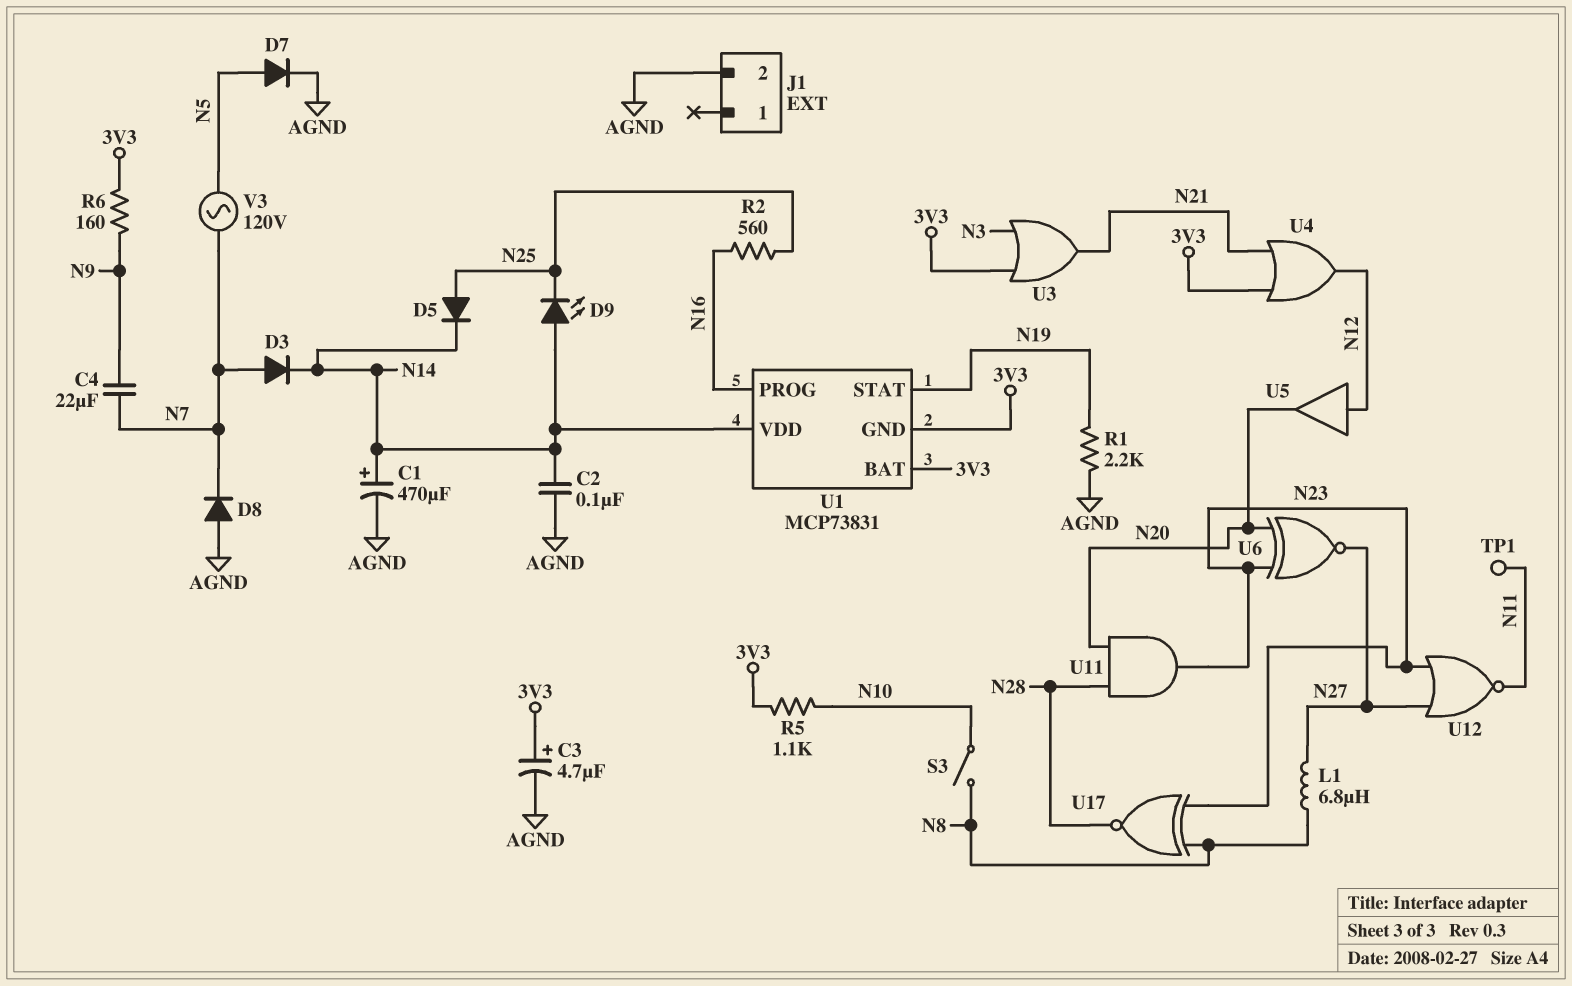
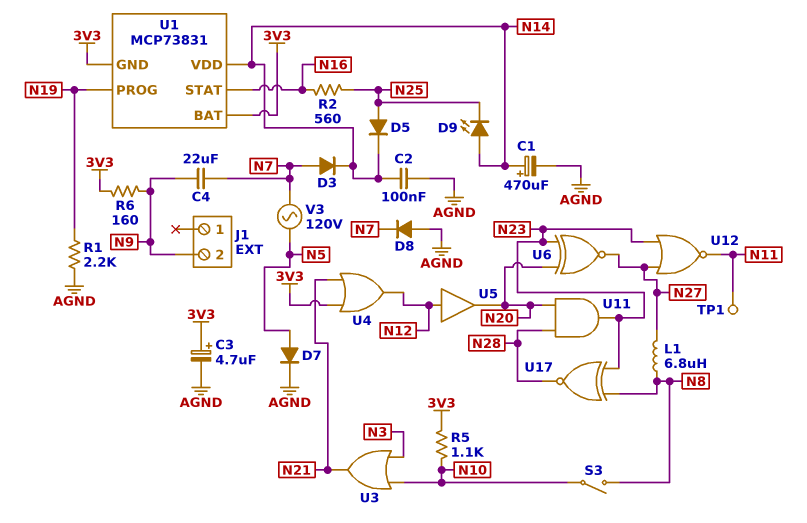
J1 pin 2: AGND -> N9
U1 pin PROG: N16 -> N19
U1 pin STAT: N19 -> N16
U3: OR (in 3V3, in N3, out N21) -> OR (in N3, in N10, out N21)

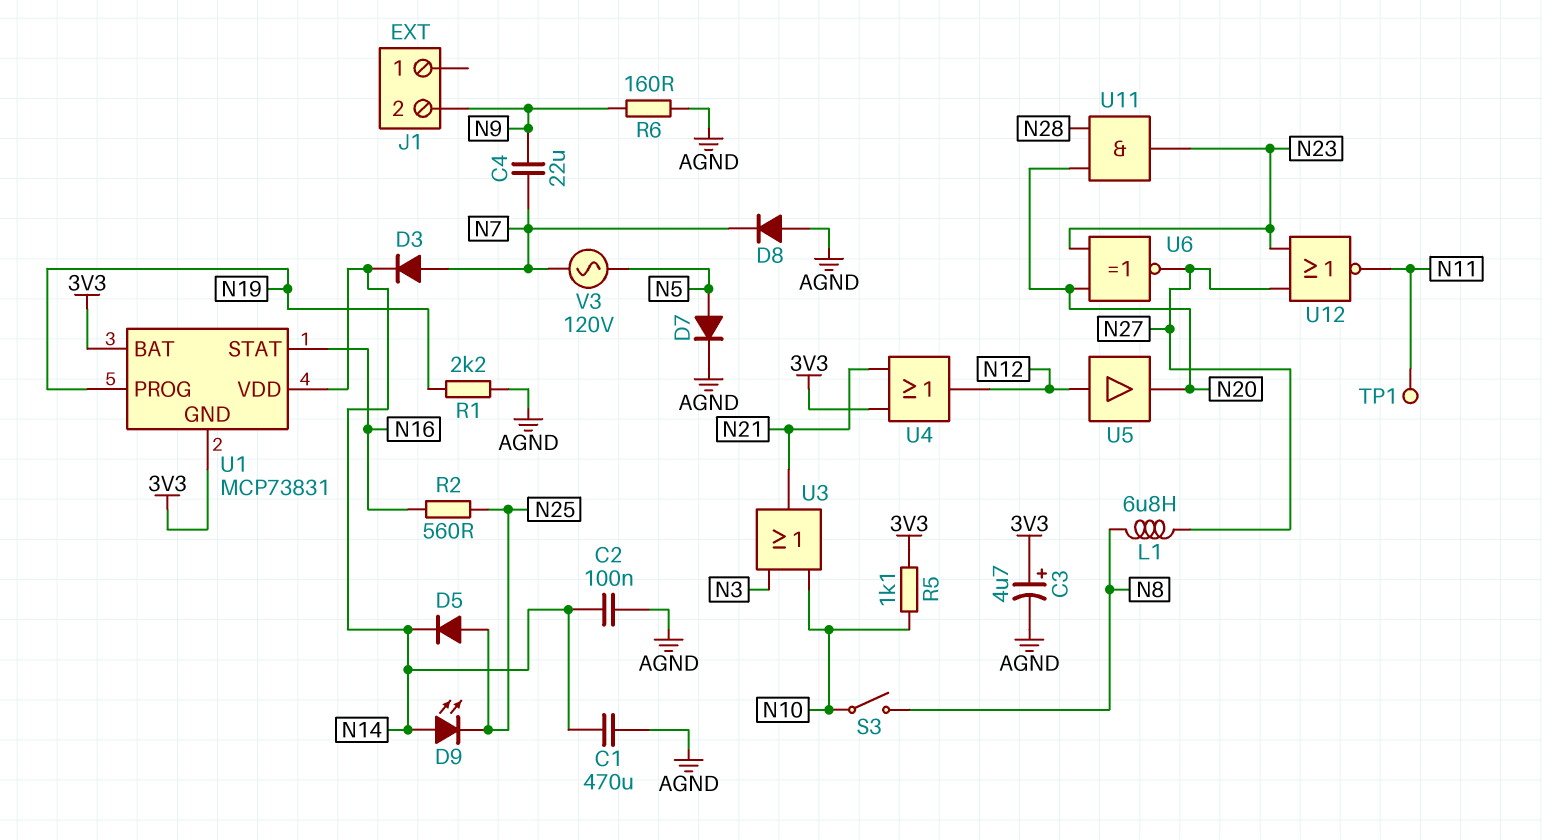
C1: 470uF (plus N14, minus AGND) -> 470uF (AGND, N14)
R6: 160 (3V3, N9) -> 160 (AGND, N9)
U17: XNOR (in N8, in N23, out N28) -> none

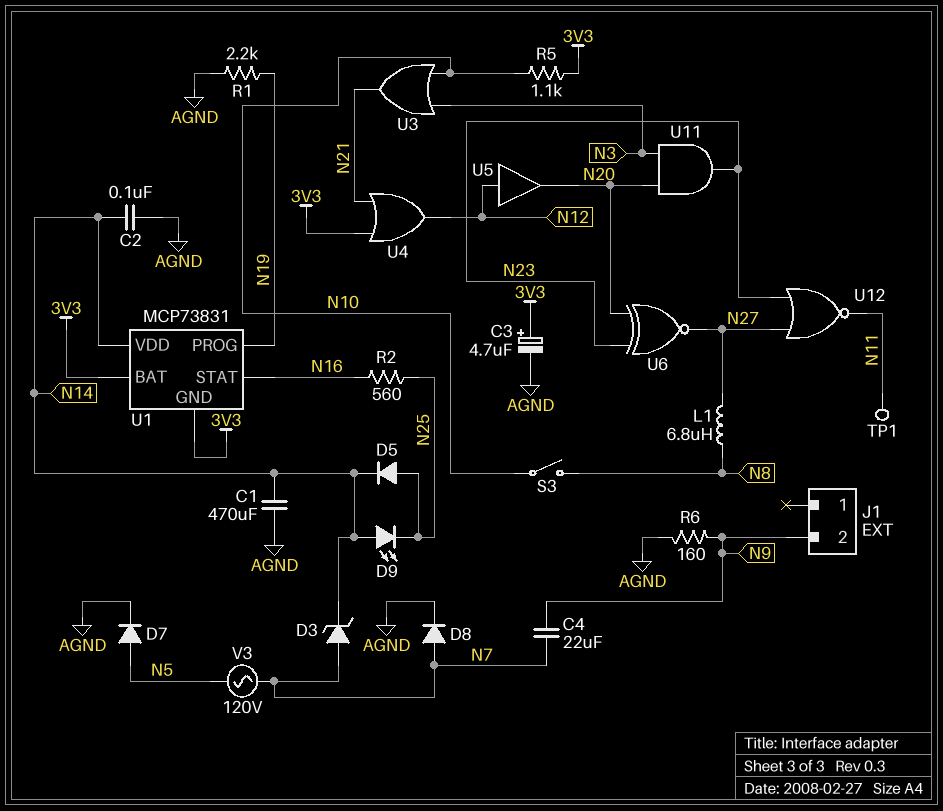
D3: diode (A N7, K N14) -> zener (A N7, K N14)
D8: diode (A AGND, K N7) -> diode (A N7, K AGND)
U11: AND (in N20, in N28, out N23) -> AND (in N3, in N20, out N23)

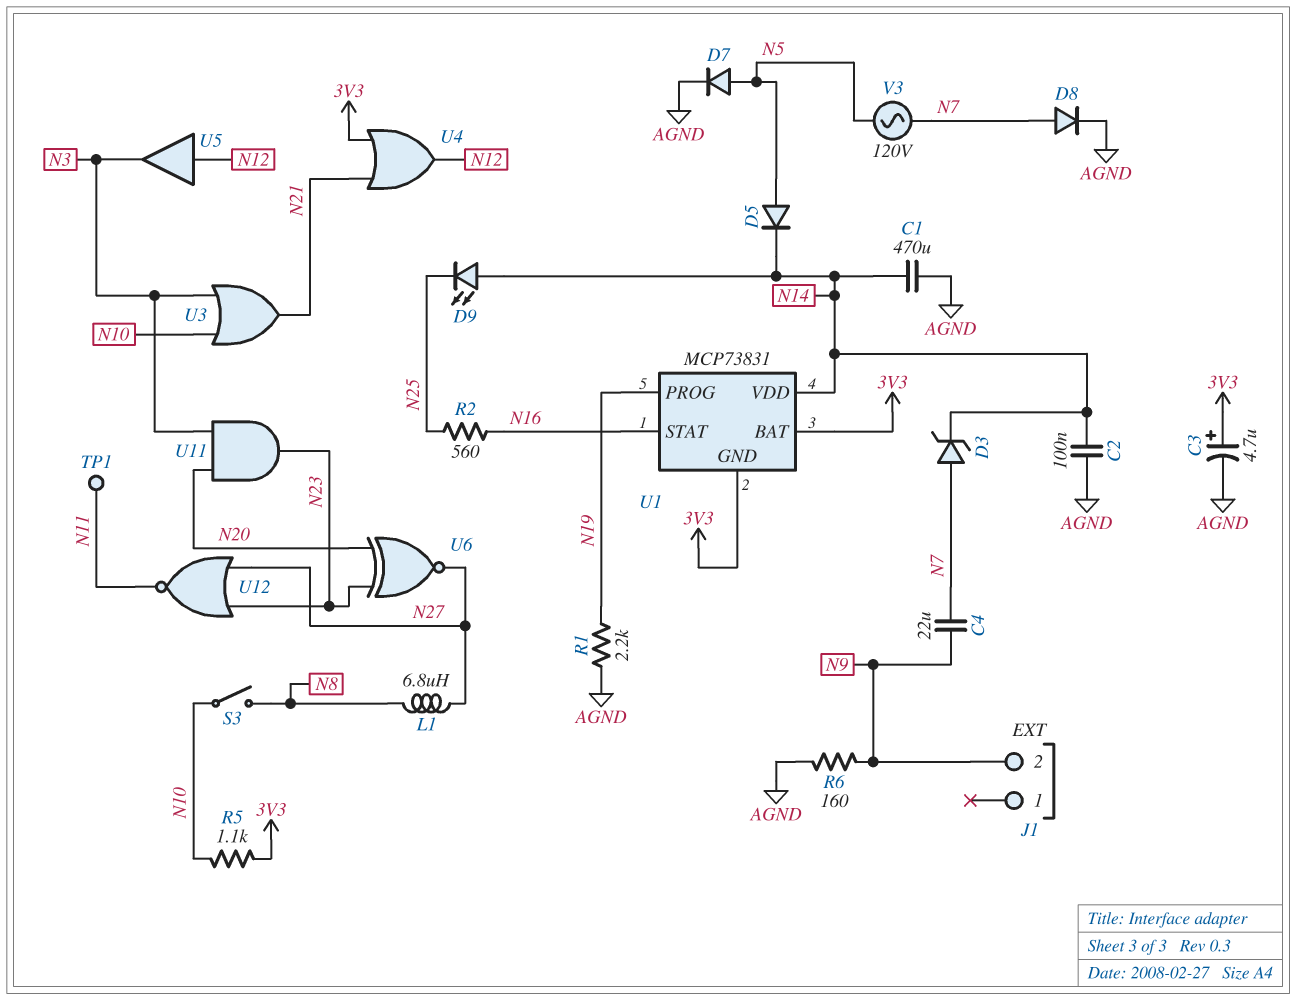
D5: diode (A N25, K N14) -> diode (A N5, K N14)
U5: buffer (in N12, out N20) -> buffer (in N12, out N3)

